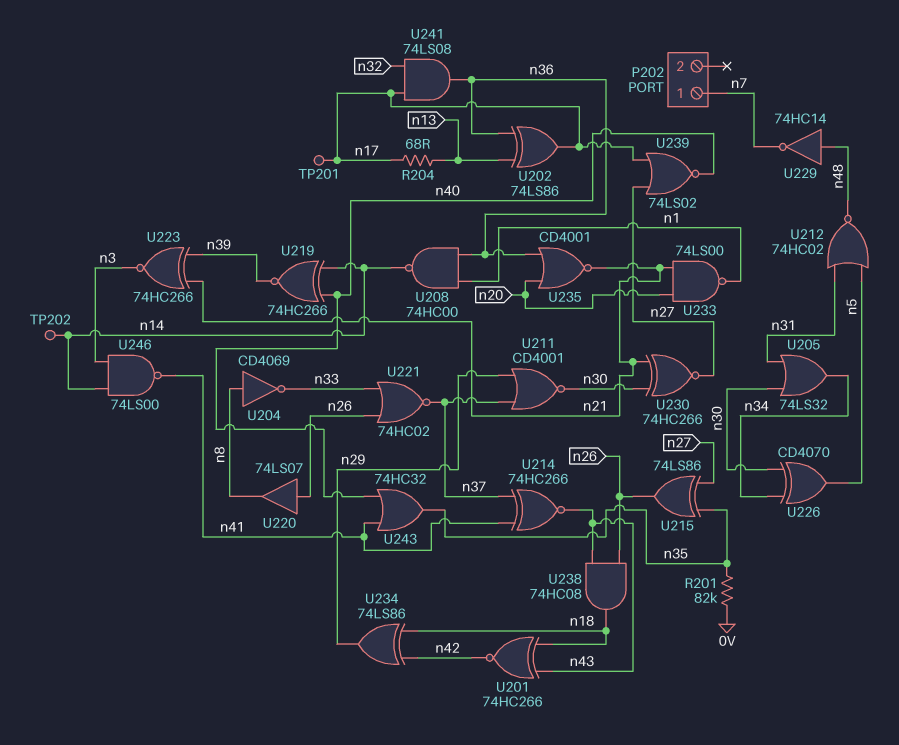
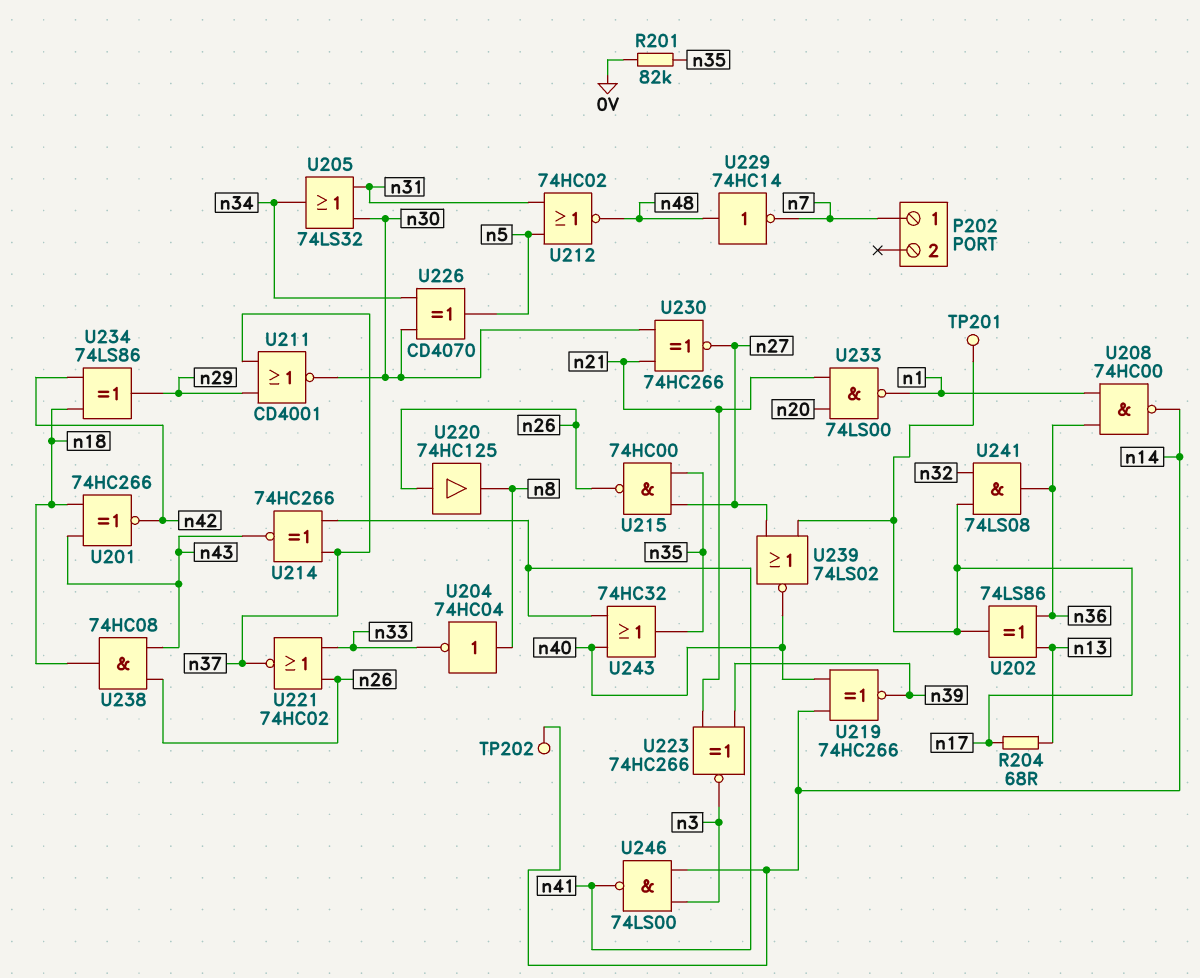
U204: NOT CD4069 (in n8, out n33) -> NOT 74HC04 (in n8, out n33)
U215: XOR 74LS86 (in n27, in n35, out n26) -> NAND 74HC00 (in n27, in n35, out n26)
U220: buffer 74LS07 (in n26, out n8) -> buffer 74HC125 (in n26, out n8)
U235: NOR CD4001 (in n20, in n36, out n21) -> none

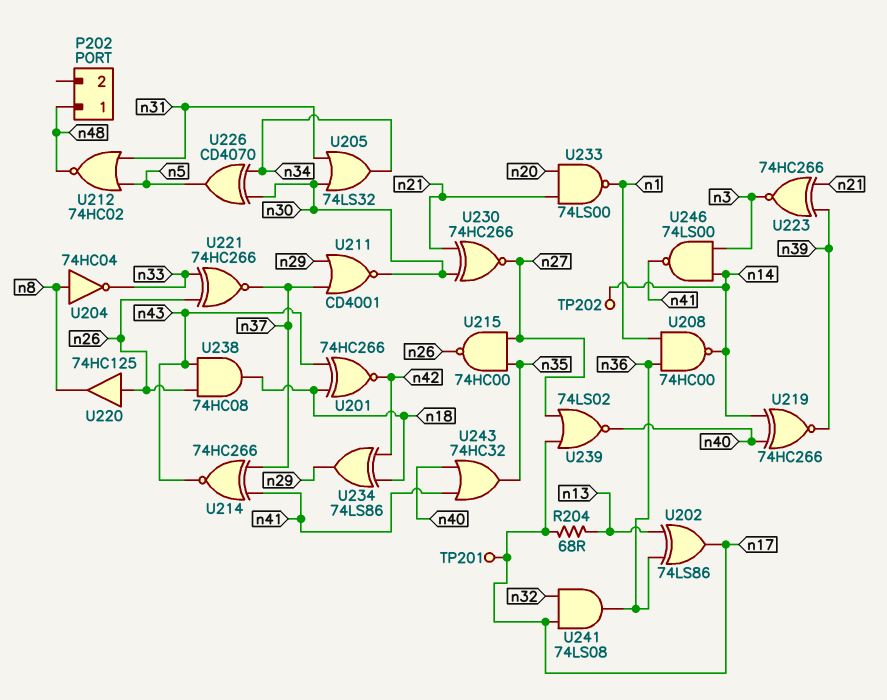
P202 pin 1: n7 -> n48
R201: 82k (0V, n35) -> none
U221: NOR 74HC02 (in n26, in n33, out n37) -> XNOR 74HC266 (in n26, in n33, out n37)
U229: NOT 74HC14 (in n48, out n7) -> none

